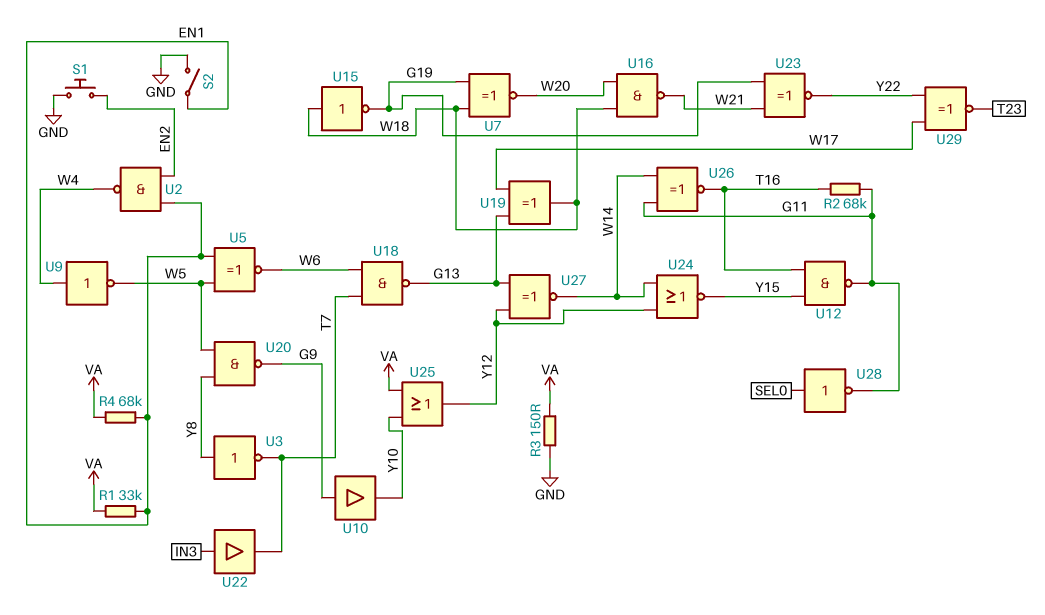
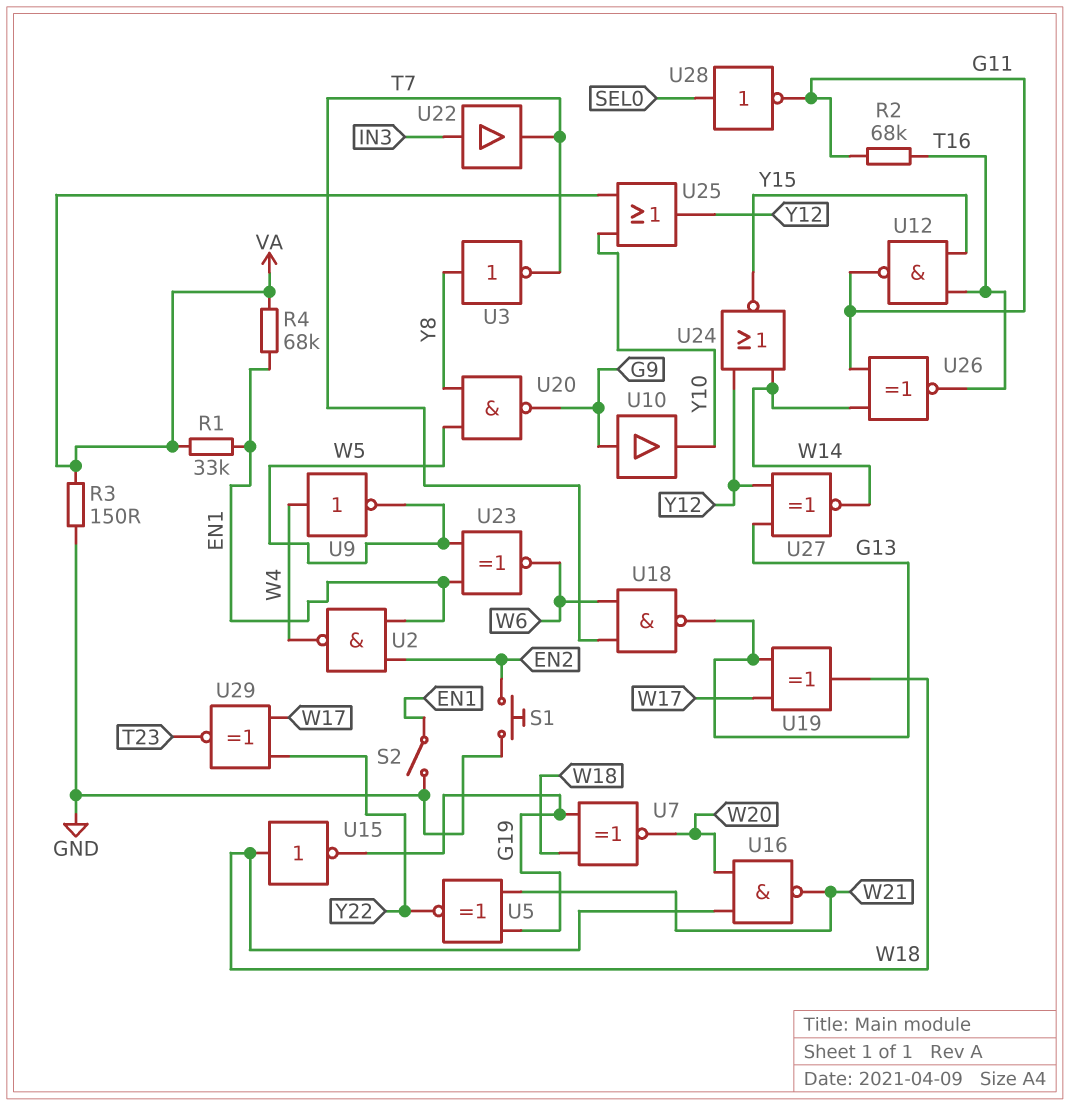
U5: XNOR (in EN1, in W5, out W6) -> XNOR (in G19, in W21, out Y22)
U23: XNOR (in G19, in W21, out Y22) -> XNOR (in EN1, in W5, out W6)

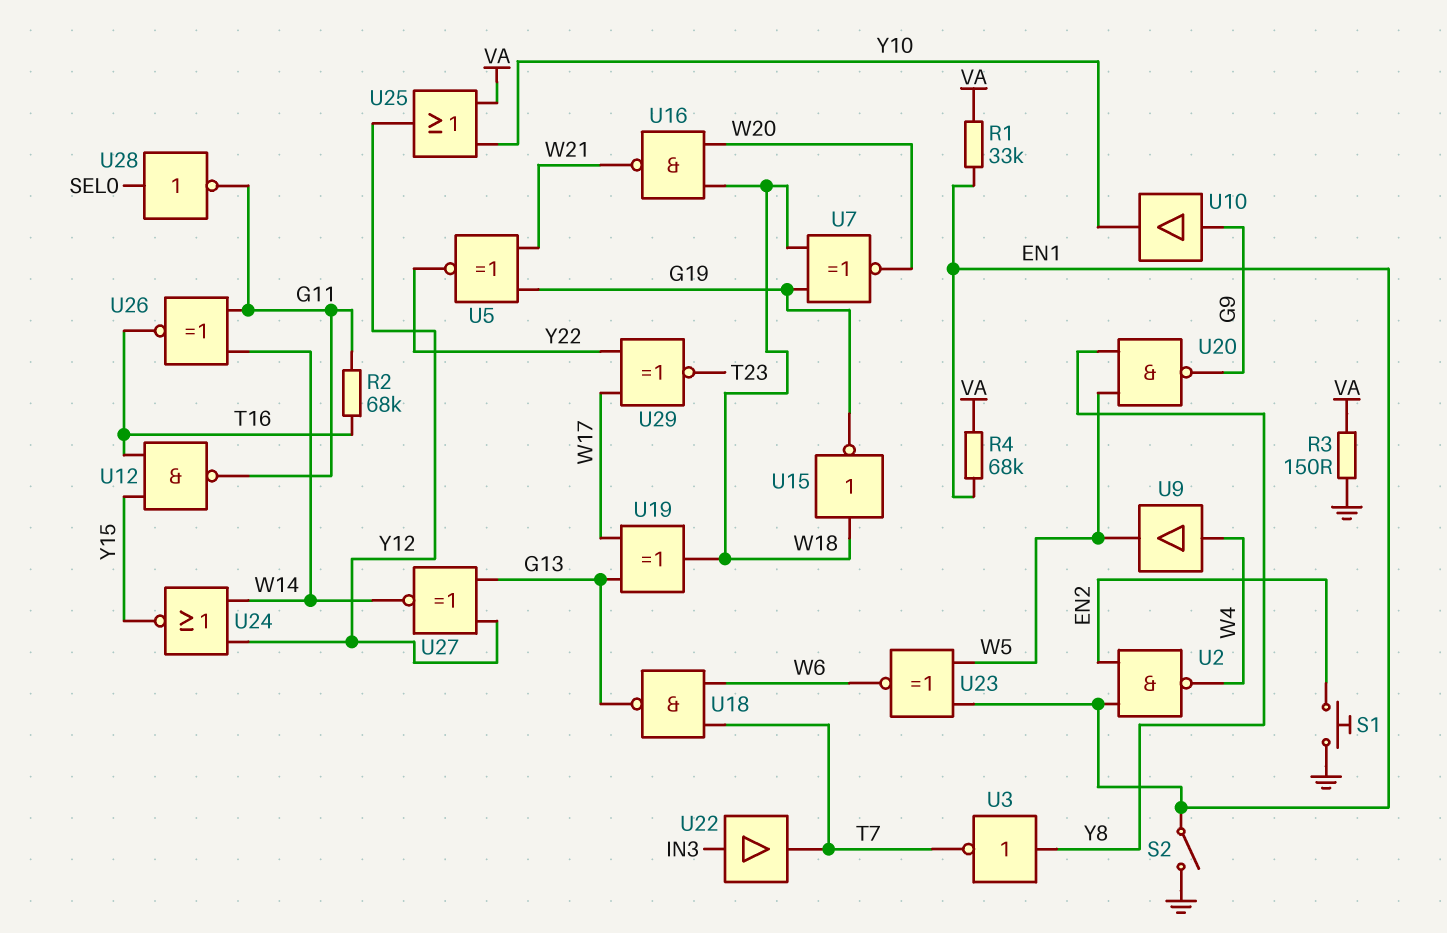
U9: NOT (in W4, out W5) -> buffer (in W4, out W5)

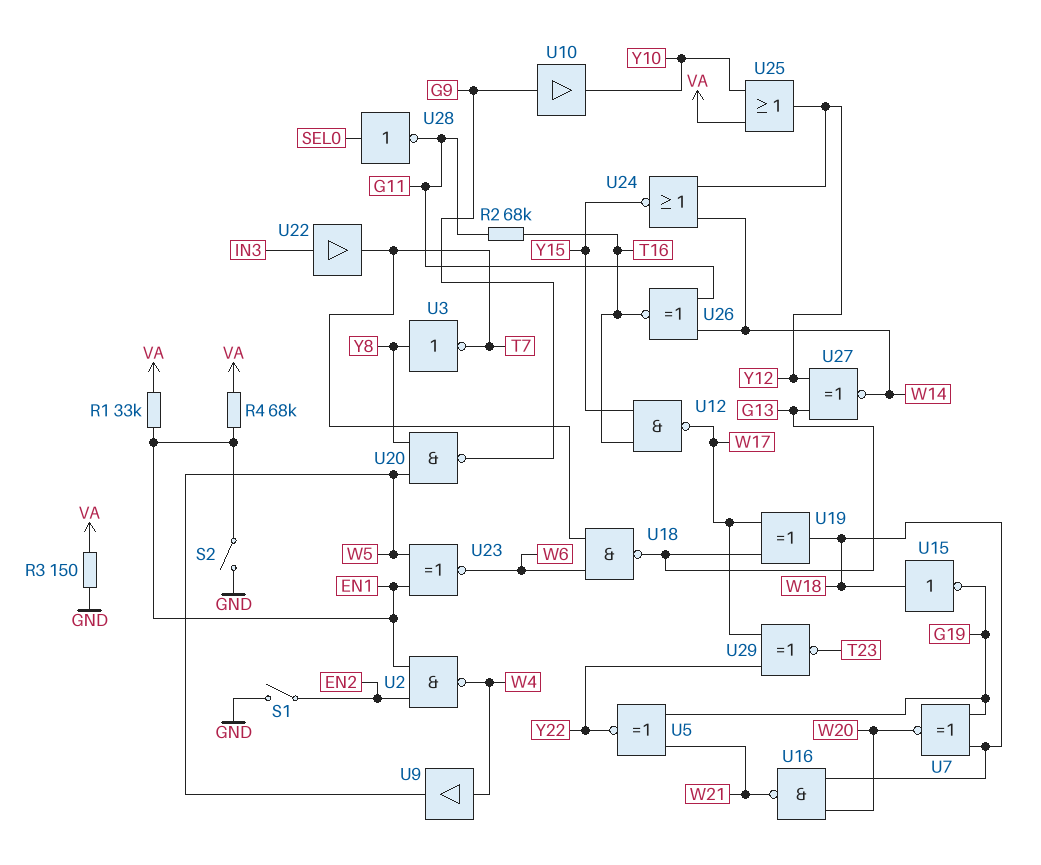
S1: button (EN2, GND) -> switch (EN2, GND)
U12: NAND (in T16, in Y15, out G11) -> NAND (in T16, in Y15, out W17)

